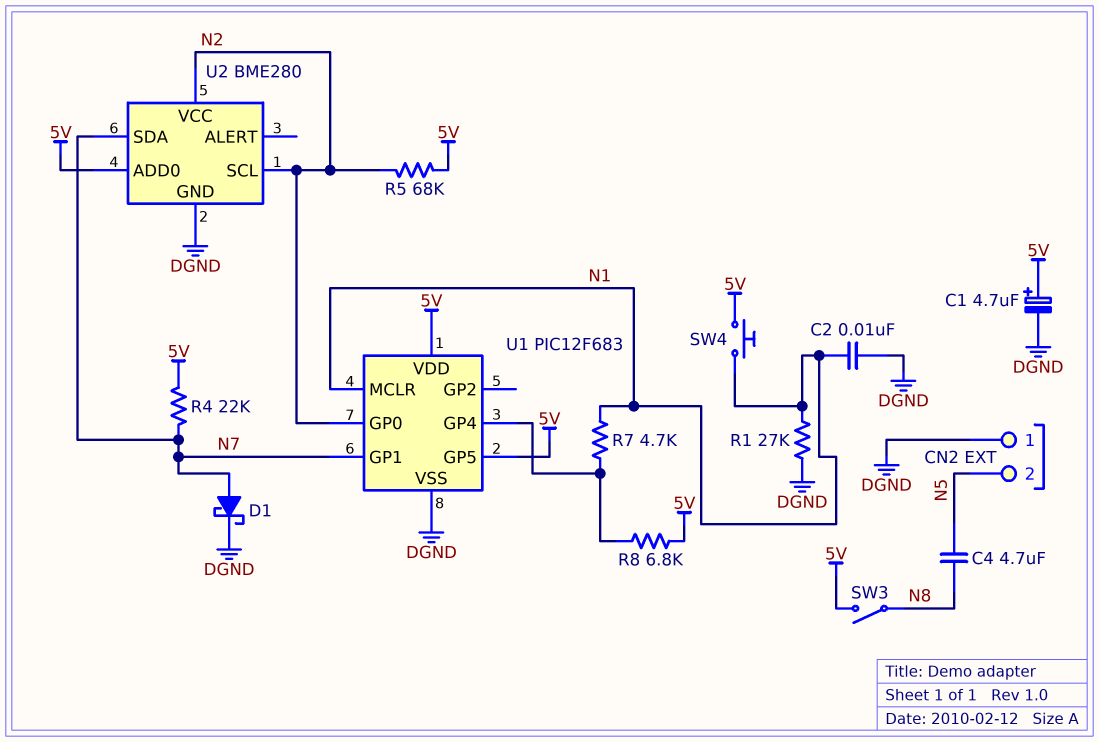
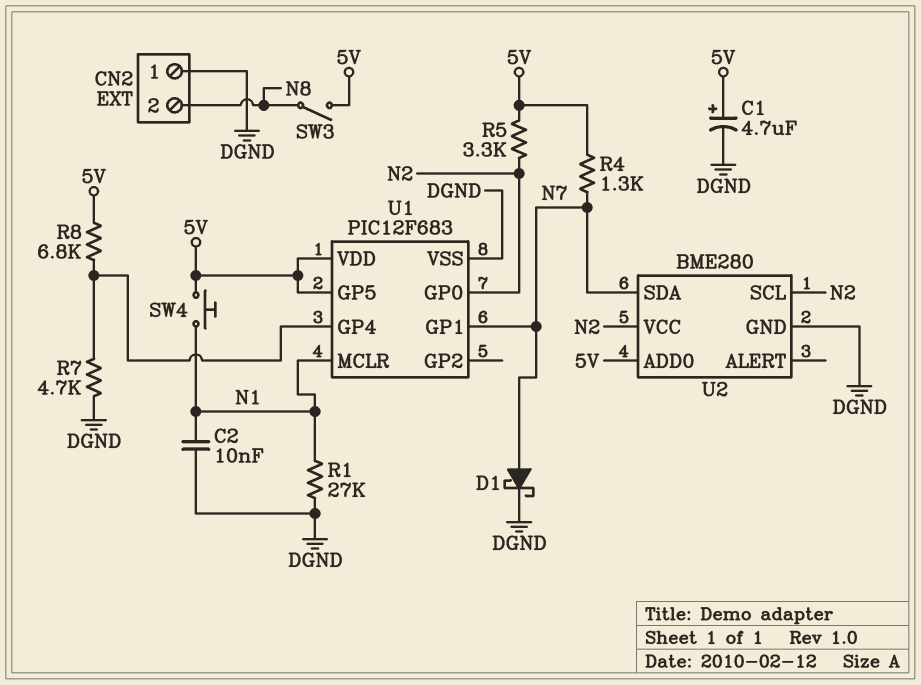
C4: 4.7uF (N5, N8) -> none
CN2 pin 2: N5 -> N8
R4: 22k (5V, N7) -> 1.3k (5V, N7)
R5: 68k (5V, N2) -> 3.3k (5V, N2)
R7: 4.7k (N1, U1/GP4) -> 4.7k (DGND, U1/GP4)

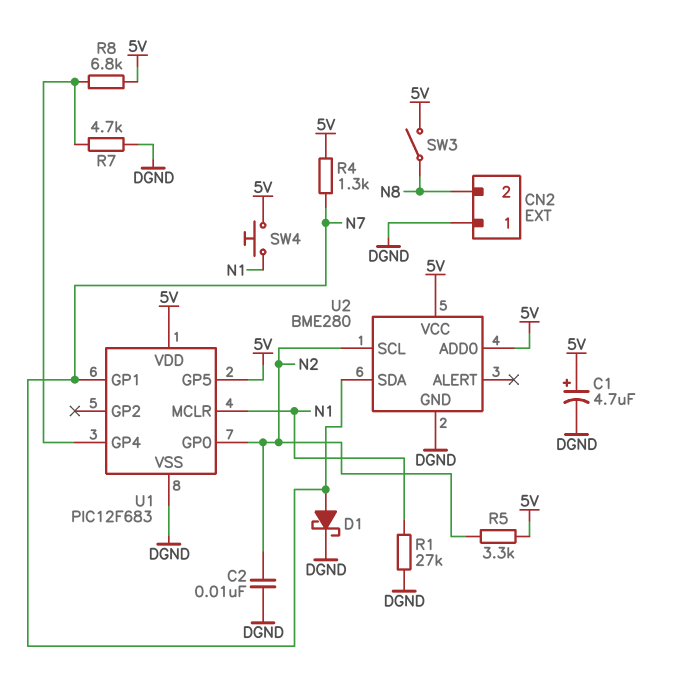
C2: 10nF (DGND, N1) -> 10nF (DGND, N2)
U2 pin VCC: N2 -> 5V

